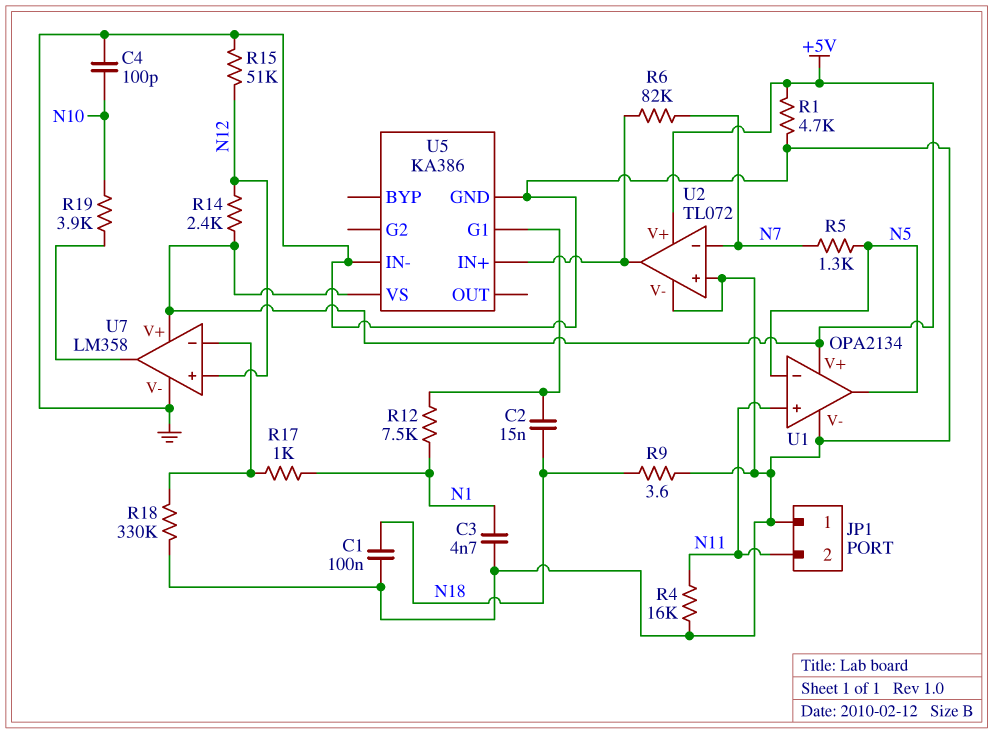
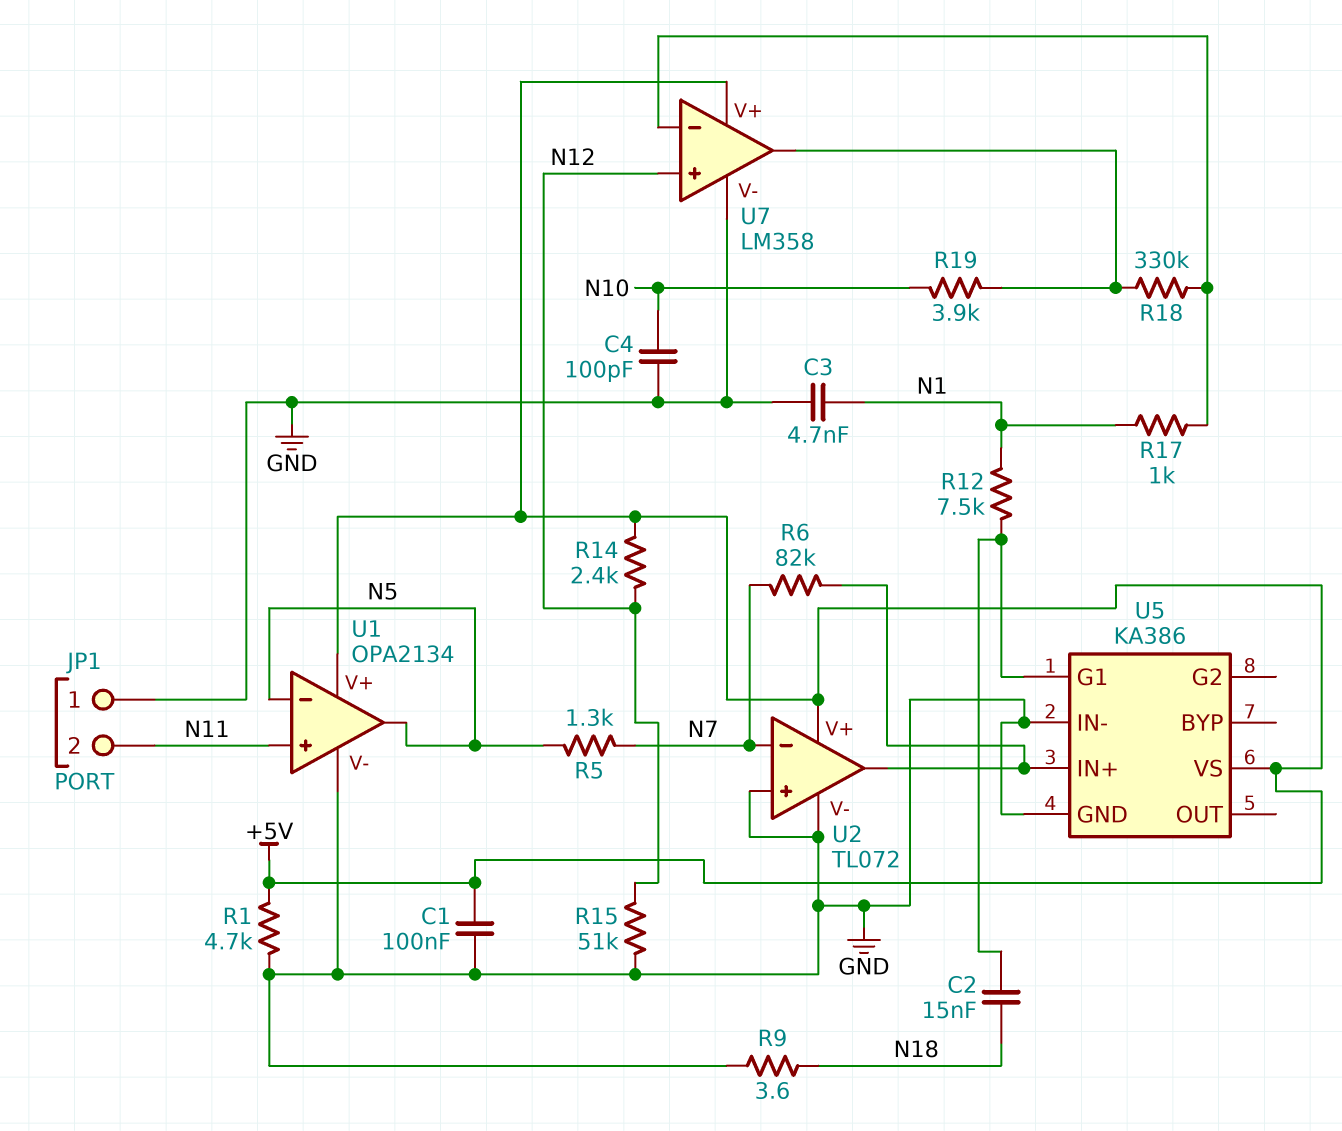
C1: 100nF (GND, N18) -> 100nF (+5V, GND)
R4: 16k (GND, N11) -> none
R18: 330k (GND, U7/in-) -> 330k (U7/in-, U7/out)

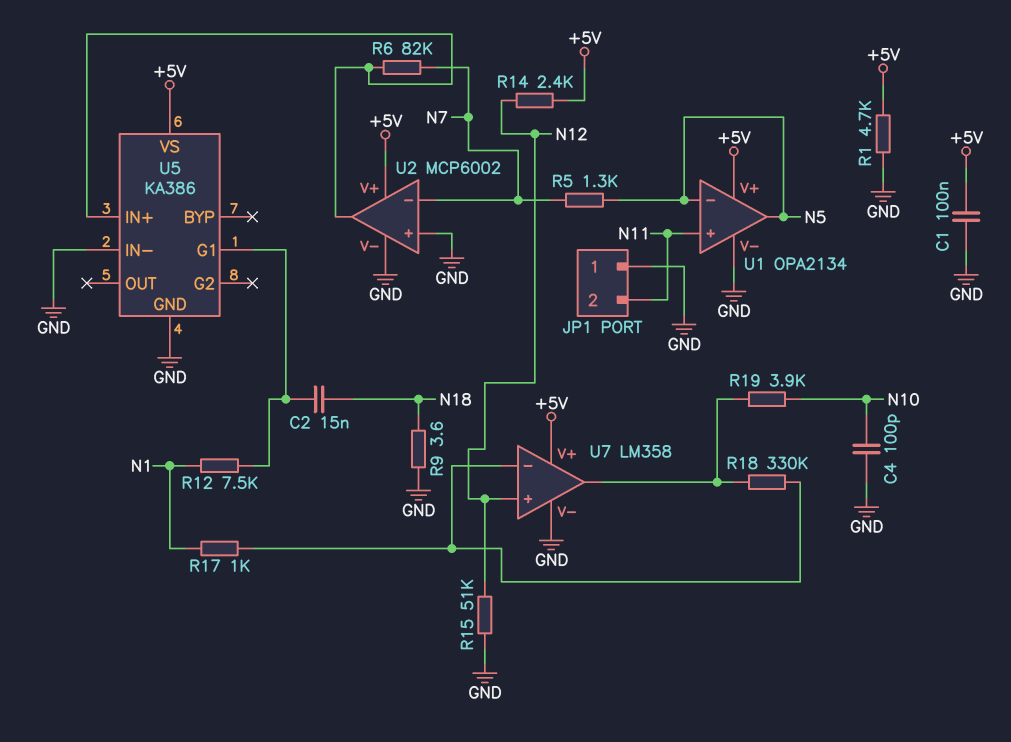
C3: 4.7nF (GND, N1) -> none
U2: TL072 -> MCP6002

